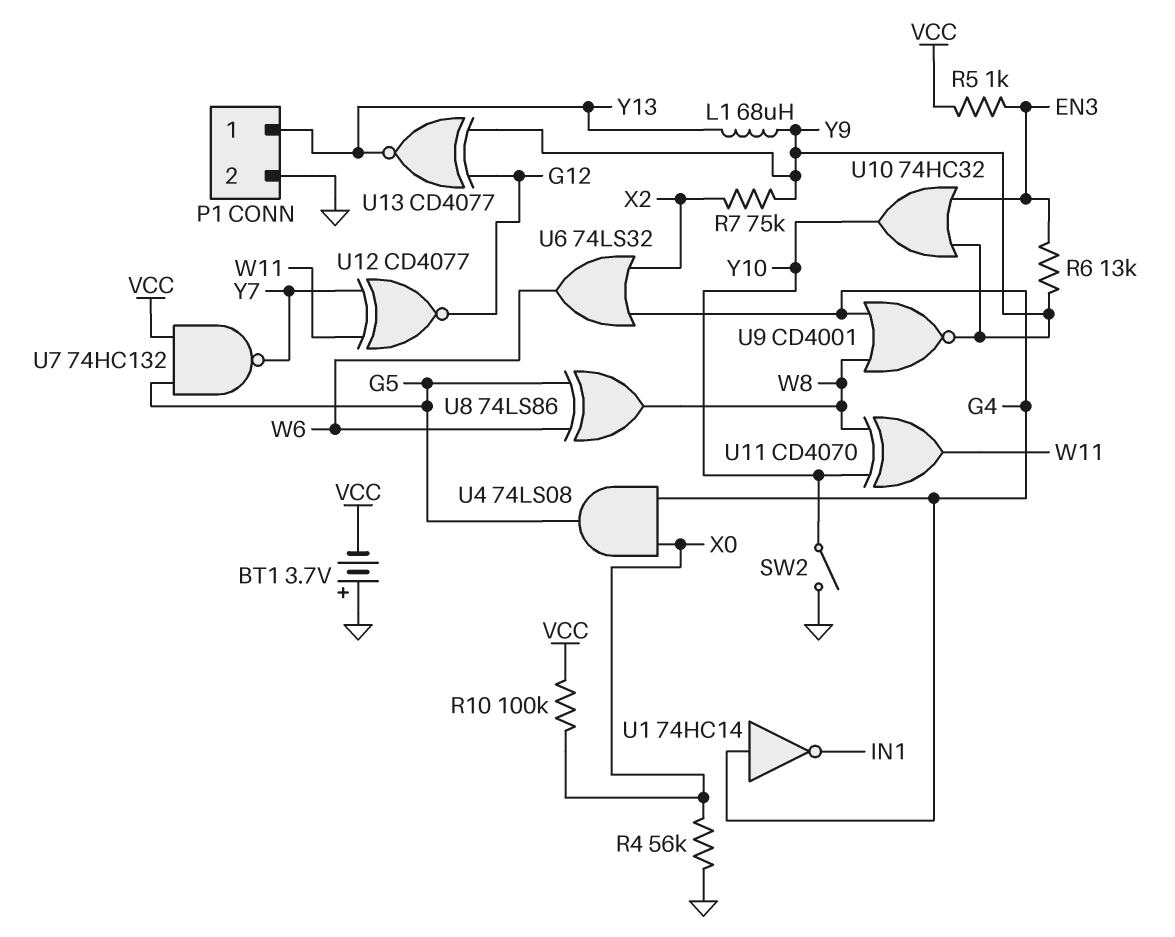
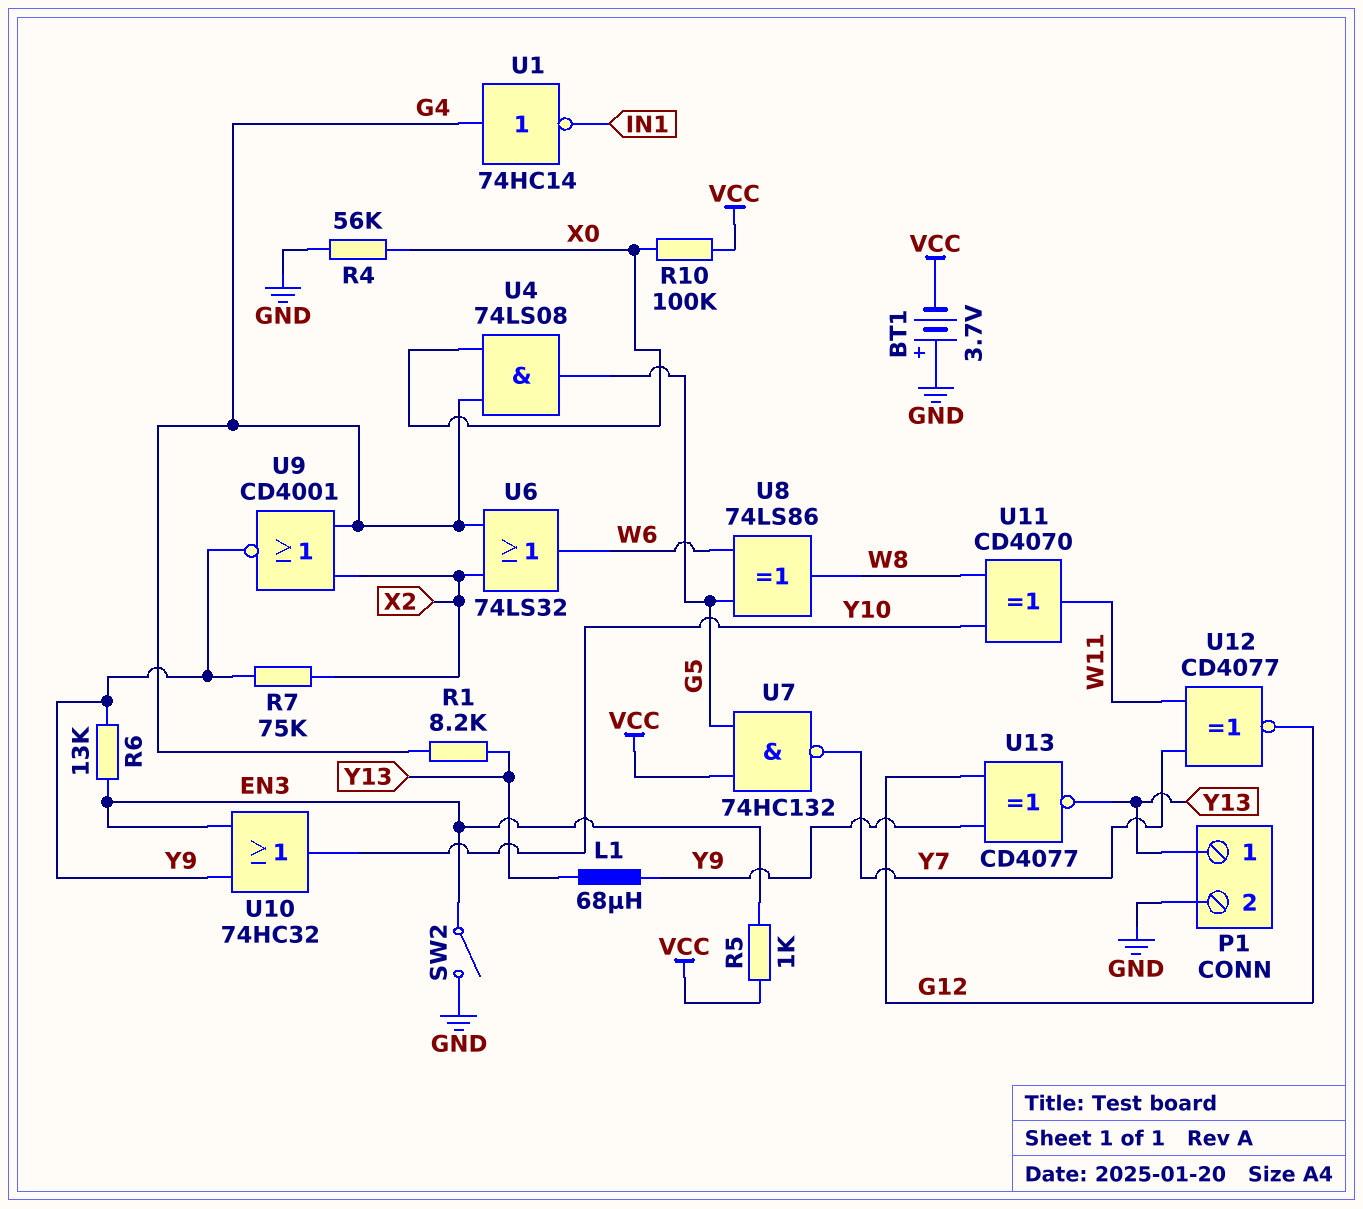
R1: none -> 8.2k (G4, Y13)
SW2: switch (GND, Y10) -> switch (EN3, GND)
U9: NOR CD4001 (in G4, in W8, out Y9) -> NOR CD4001 (in G4, in X2, out Y9)

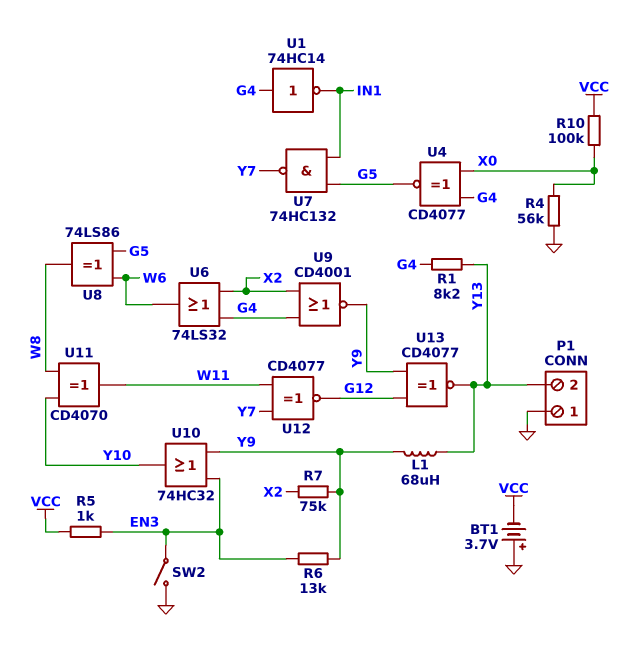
P1 pin 1: Y13 -> GND
P1 pin 2: GND -> Y13
U4: AND 74LS08 (in G4, in X0, out G5) -> XNOR CD4077 (in G4, in X0, out G5)
U7: NAND 74HC132 (in G5, in VCC, out Y7) -> NAND 74HC132 (in G5, in IN1, out Y7)

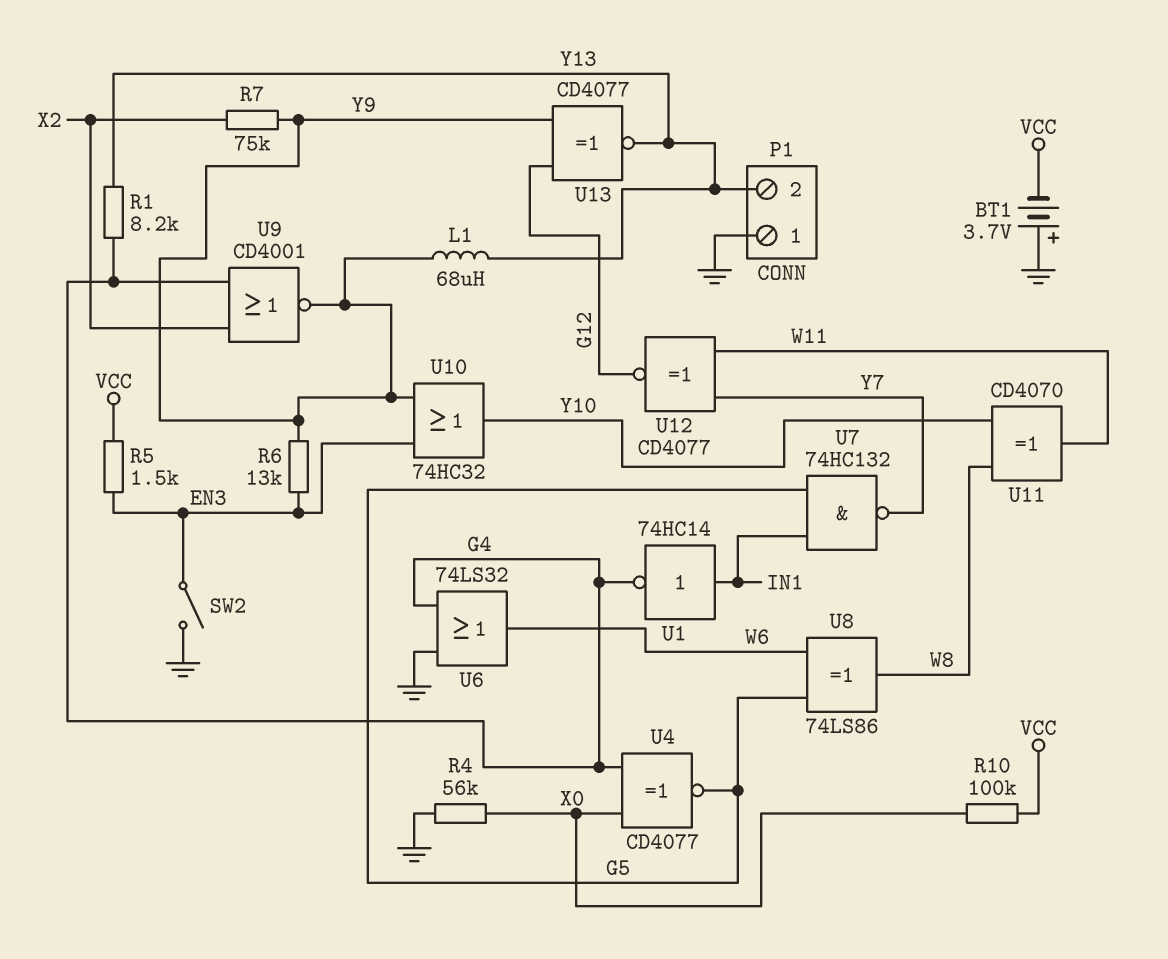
R5: 1k (EN3, VCC) -> 1.5k (EN3, VCC)
U1: NOT 74HC14 (in G4, out IN1) -> NOT 74HC14 (in IN1, out G4)
U6: OR 74LS32 (in G4, in X2, out W6) -> OR 74LS32 (in G4, in GND, out W6)

